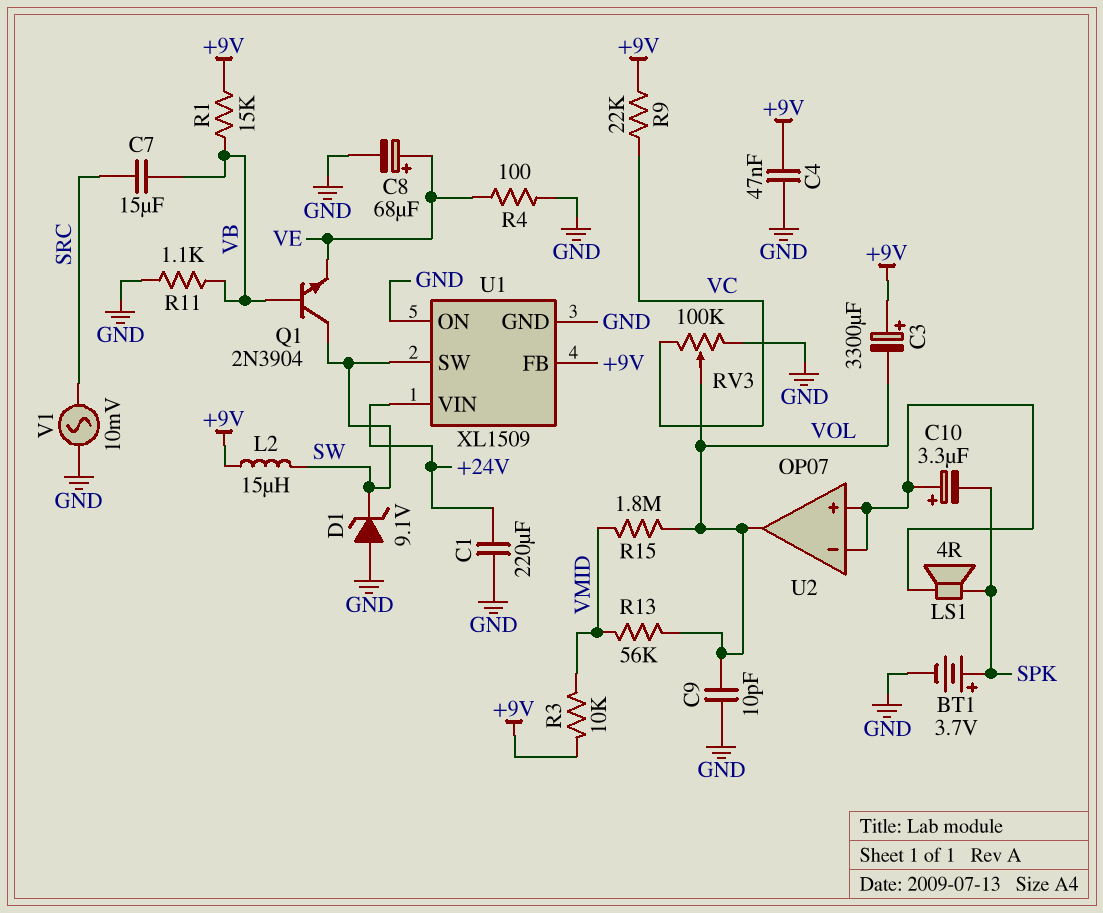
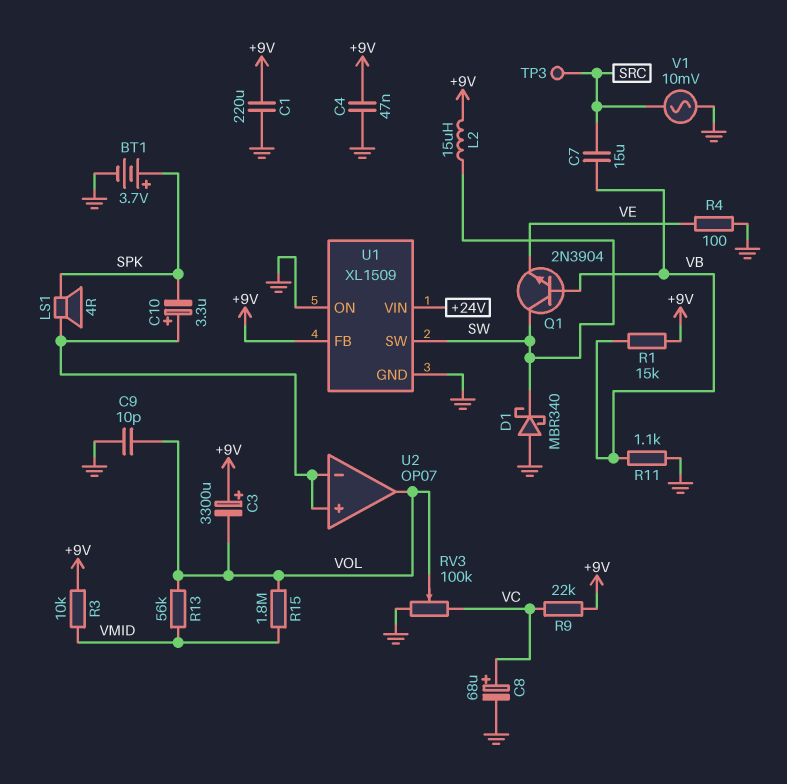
C1: 220uF (+24V, GND) -> 220uF (+9V, GND)
C8: 68uF (plus VE, minus GND) -> 68uF (plus VC, minus GND)
D1: zener 9.1V (A GND, K SW) -> schottky MBR340 (A GND, K SW)
TP3: none -> test point (SRC)

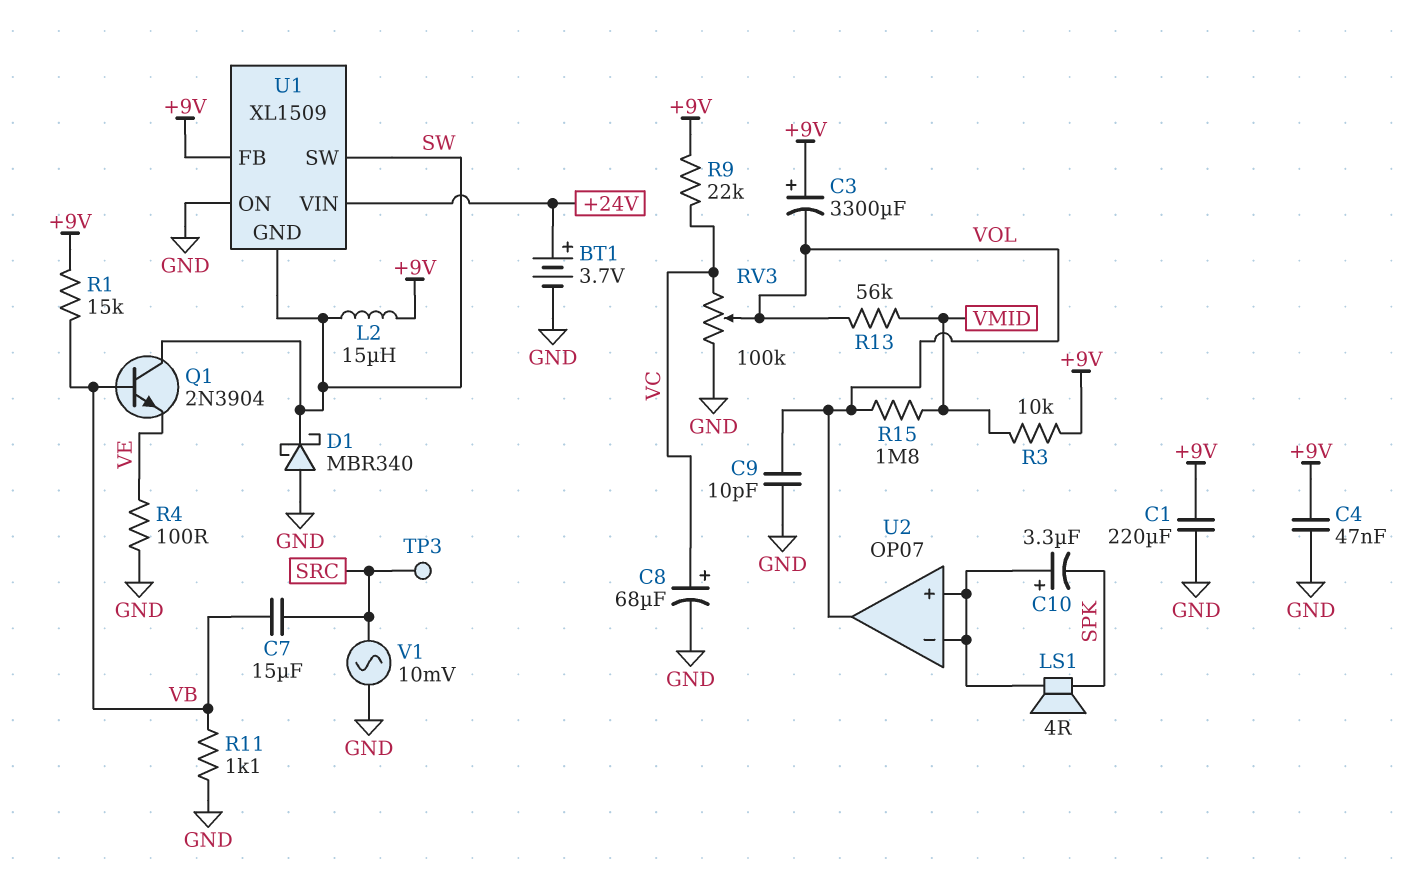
BT1: 3.7V (plus SPK, minus GND) -> 3.7V (plus +24V, minus GND)
U1 pin GND: GND -> SW

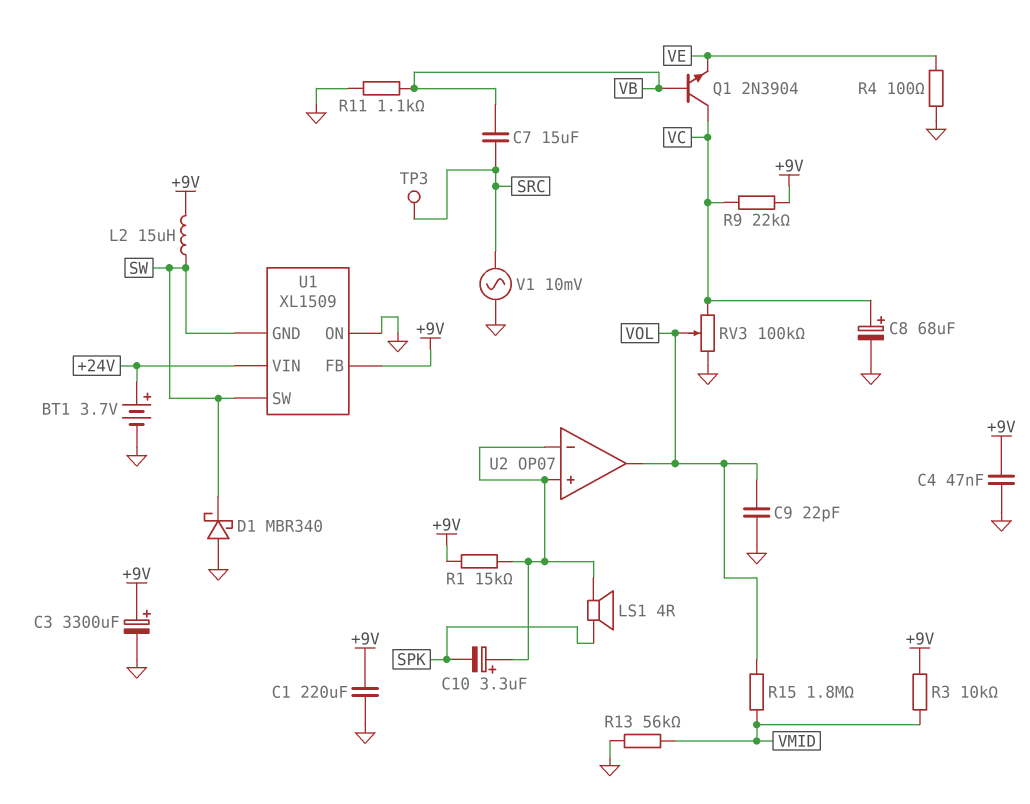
C3: 3300uF (plus +9V, minus VOL) -> 3300uF (plus +9V, minus GND)
C9: 10pF (GND, VOL) -> 22pF (GND, VOL)
Q1: NPN 2N3904 (B VB, C SW, E VE) -> NPN 2N3904 (B VB, C VC, E VE)
R1: 15k (+9V, VB) -> 15k (+9V, U2/in+)
R13: 56k (VMID, VOL) -> 56k (GND, VMID)

